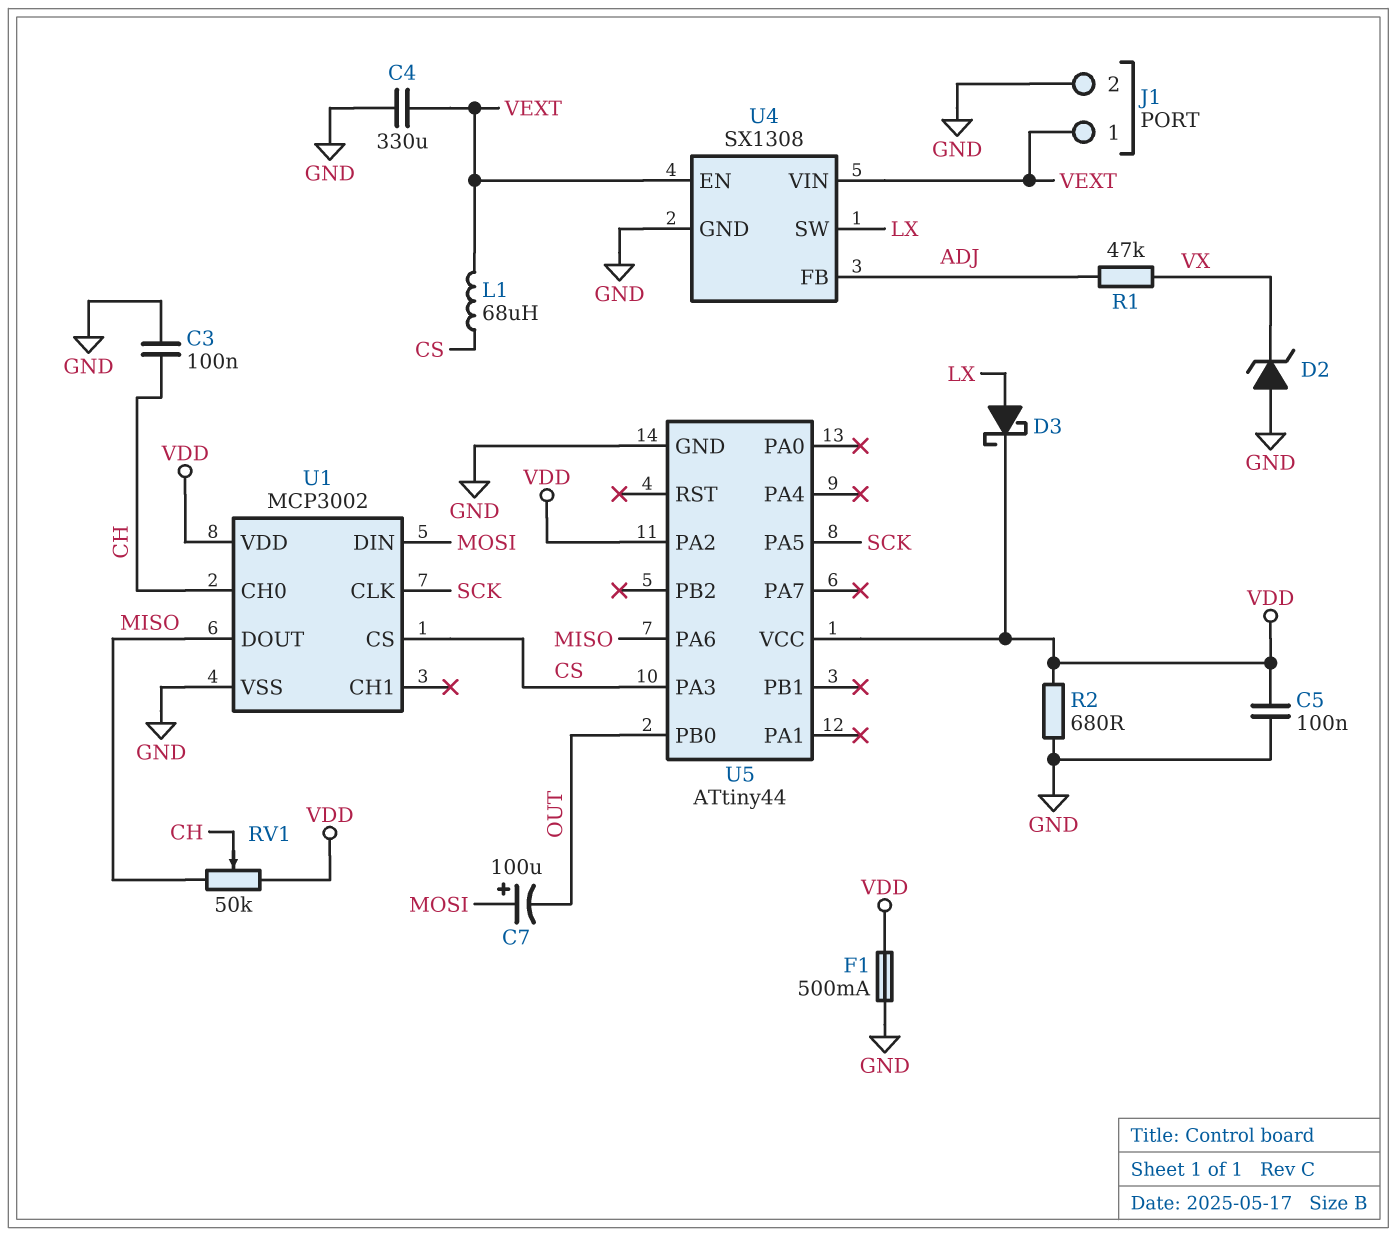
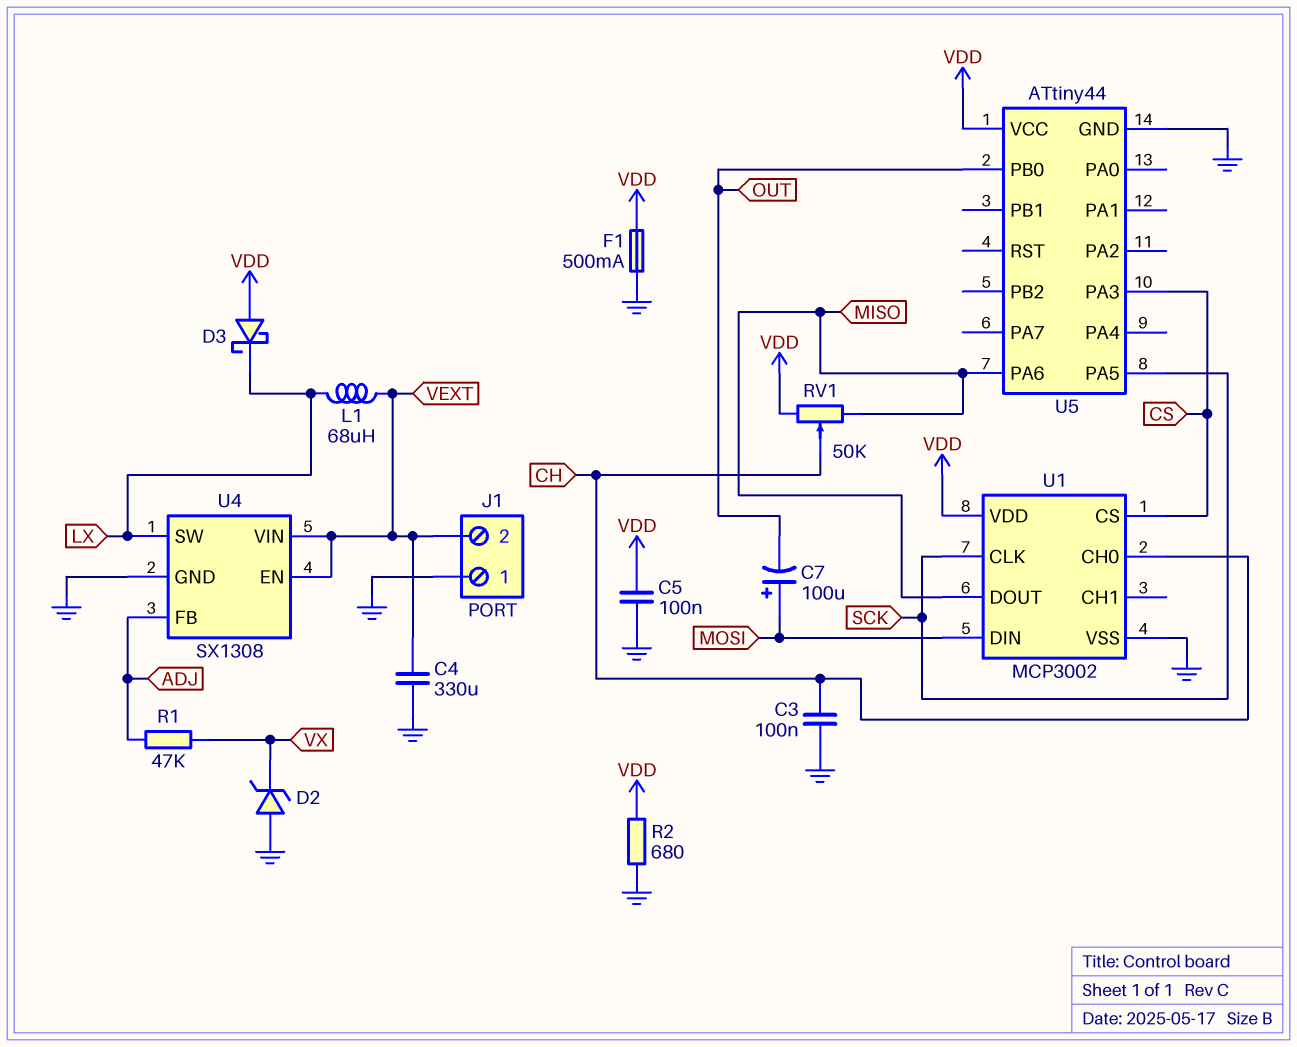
D3: schottky (A LX, K VDD) -> schottky (A VDD, K LX)
J1 pin 1: VEXT -> GND
J1 pin 2: GND -> VEXT
L1: 68uH (CS, VEXT) -> 68uH (LX, VEXT)
U5 pin PA2: VDD -> none

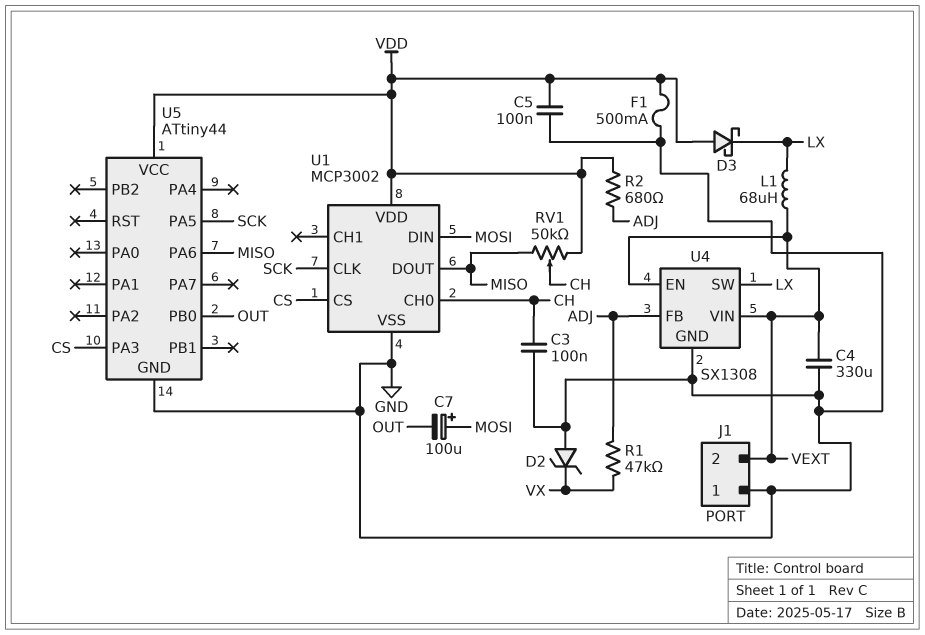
R2: 680 (GND, VDD) -> 680 (ADJ, VDD)

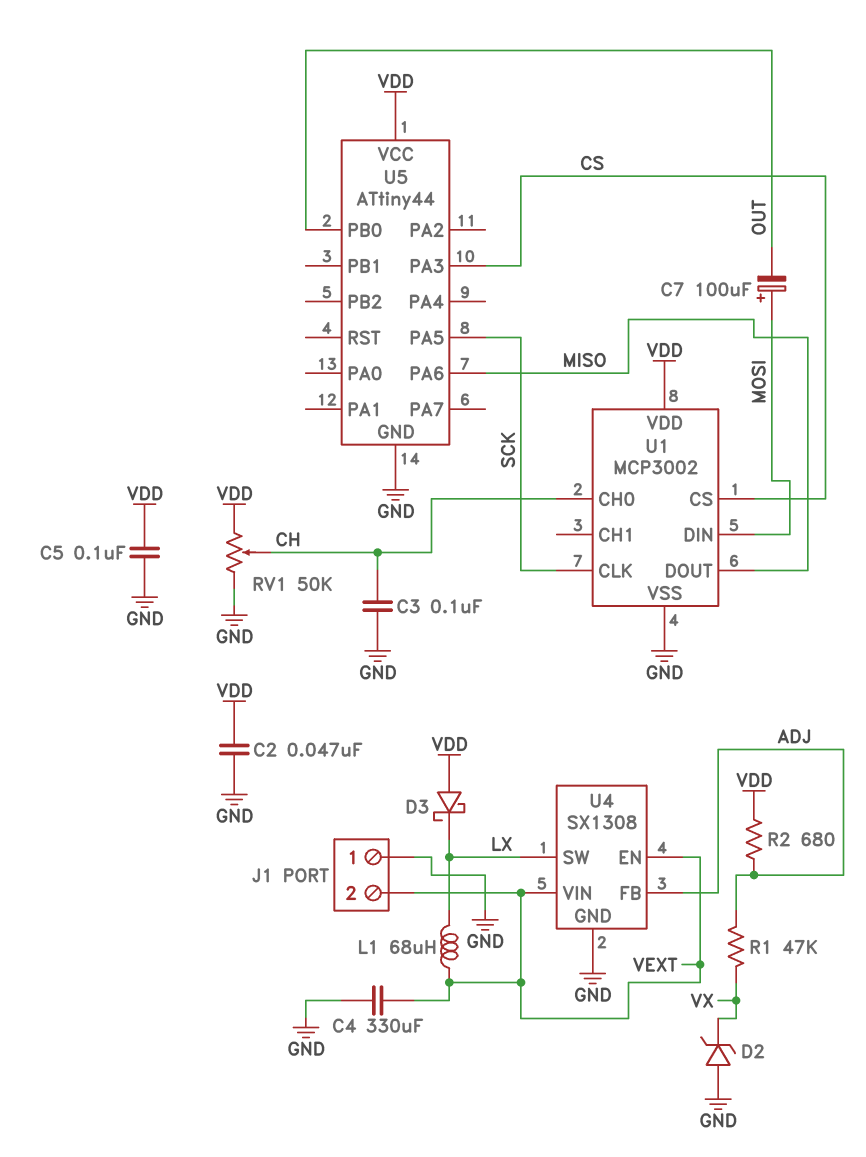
C2: none -> 47nF (GND, VDD)
F1: 500mA (GND, VDD) -> none
RV1: 50k (MISO, VDD, wiper CH) -> 50k (GND, VDD, wiper CH)

